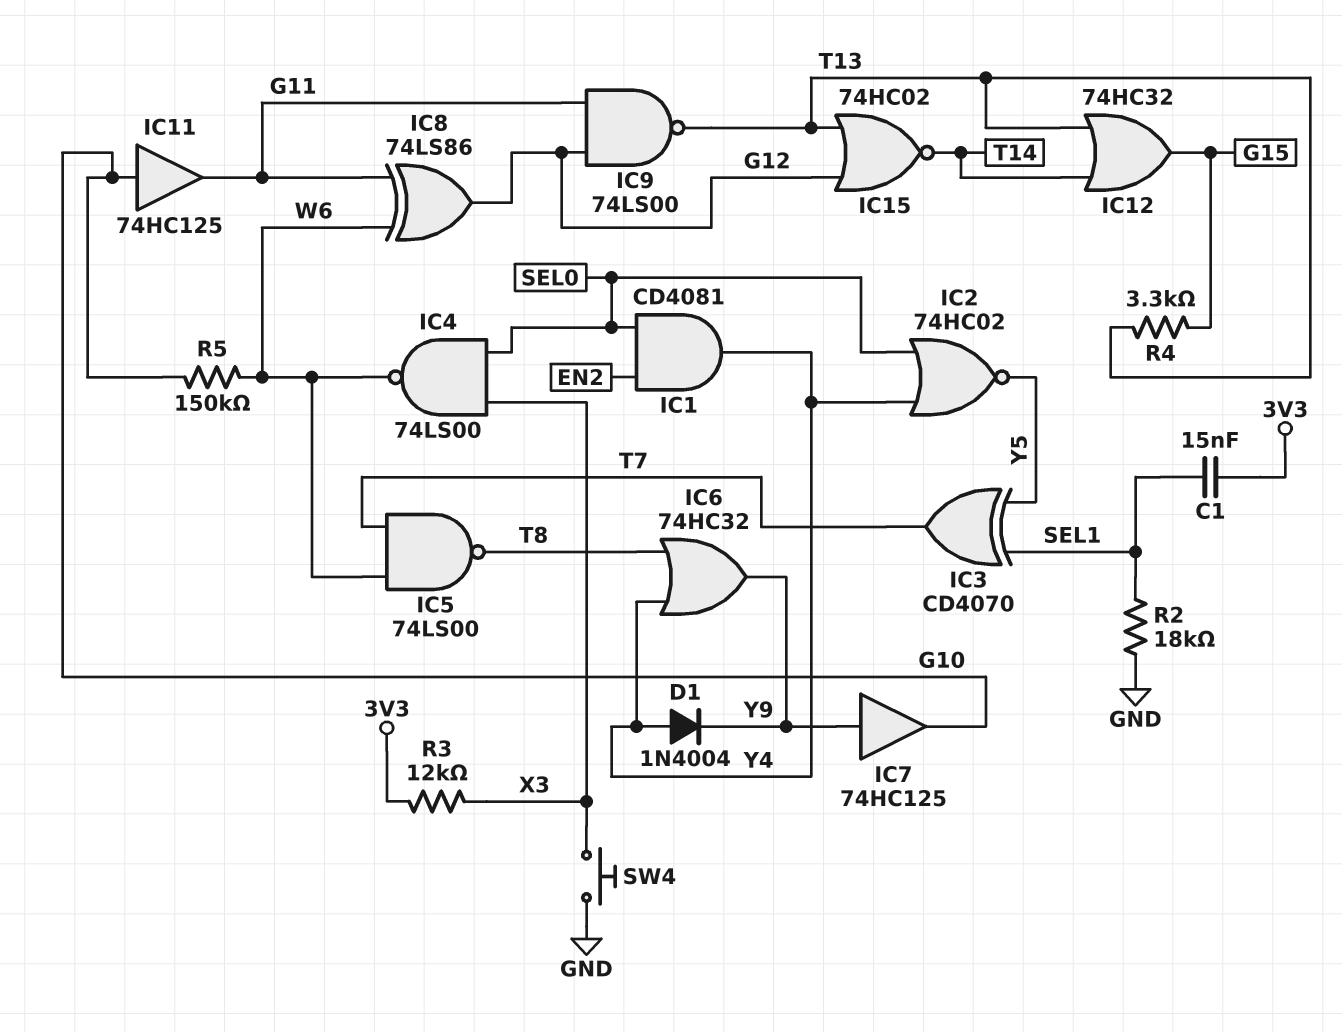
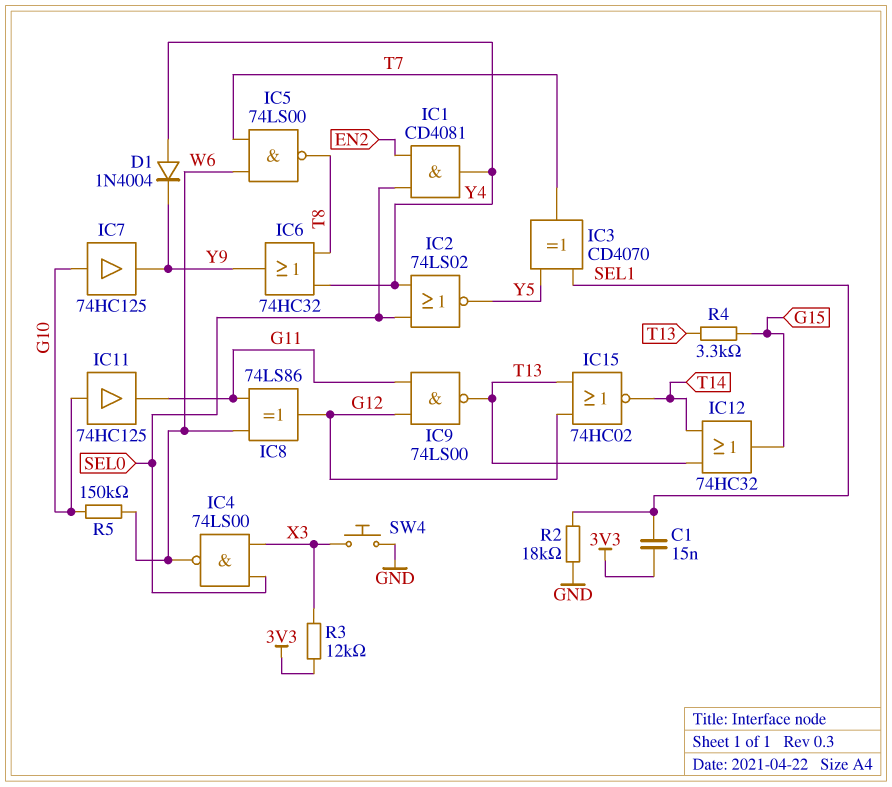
IC2: NOR 74HC02 (in SEL0, in Y4, out Y5) -> NOR 74LS02 (in SEL0, in Y4, out Y5)
IC7: buffer 74HC125 (in Y9, out G10) -> buffer 74HC125 (in G10, out Y9)

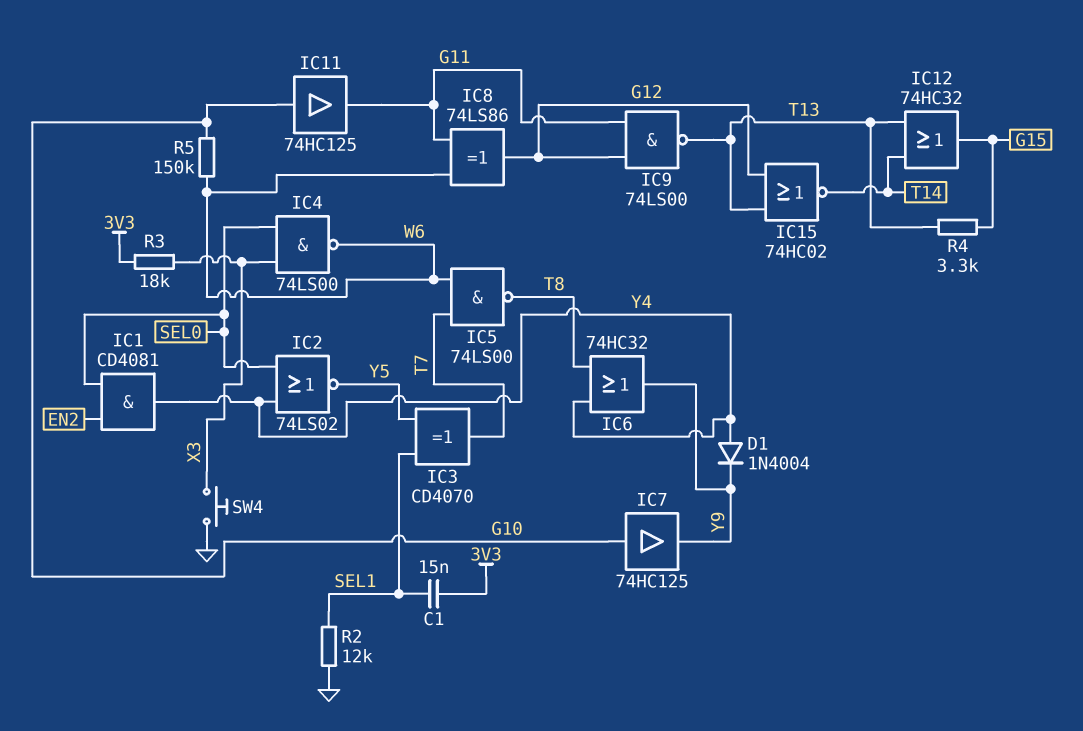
R2: 18k (GND, SEL1) -> 12k (GND, SEL1)
R3: 12k (3V3, X3) -> 18k (3V3, X3)

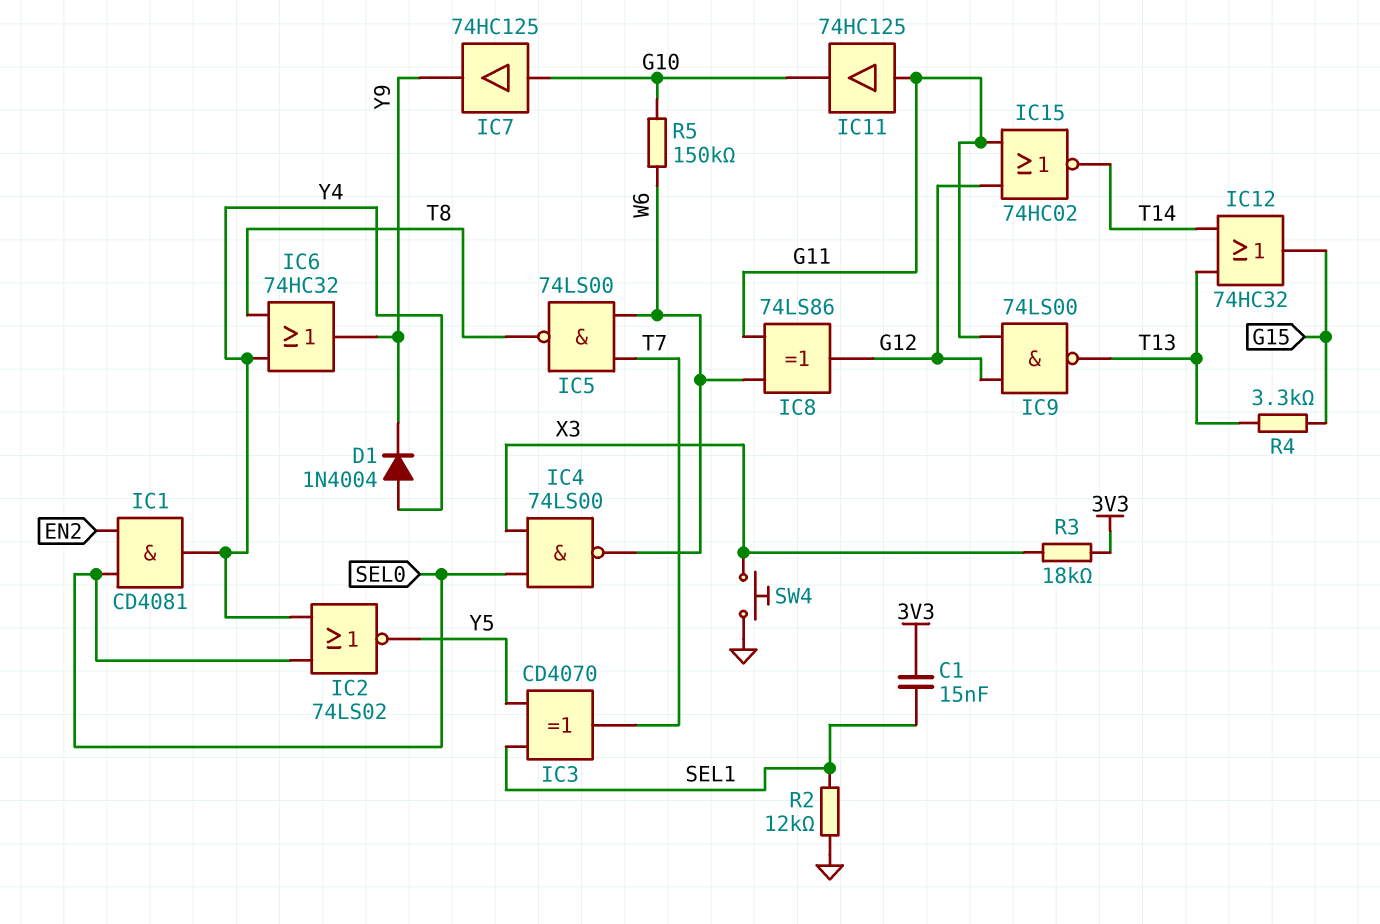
IC11: buffer 74HC125 (in G10, out G11) -> buffer 74HC125 (in G11, out G10)
IC15: NOR 74HC02 (in G12, in T13, out T14) -> NOR 74HC02 (in G11, in G12, out T14)

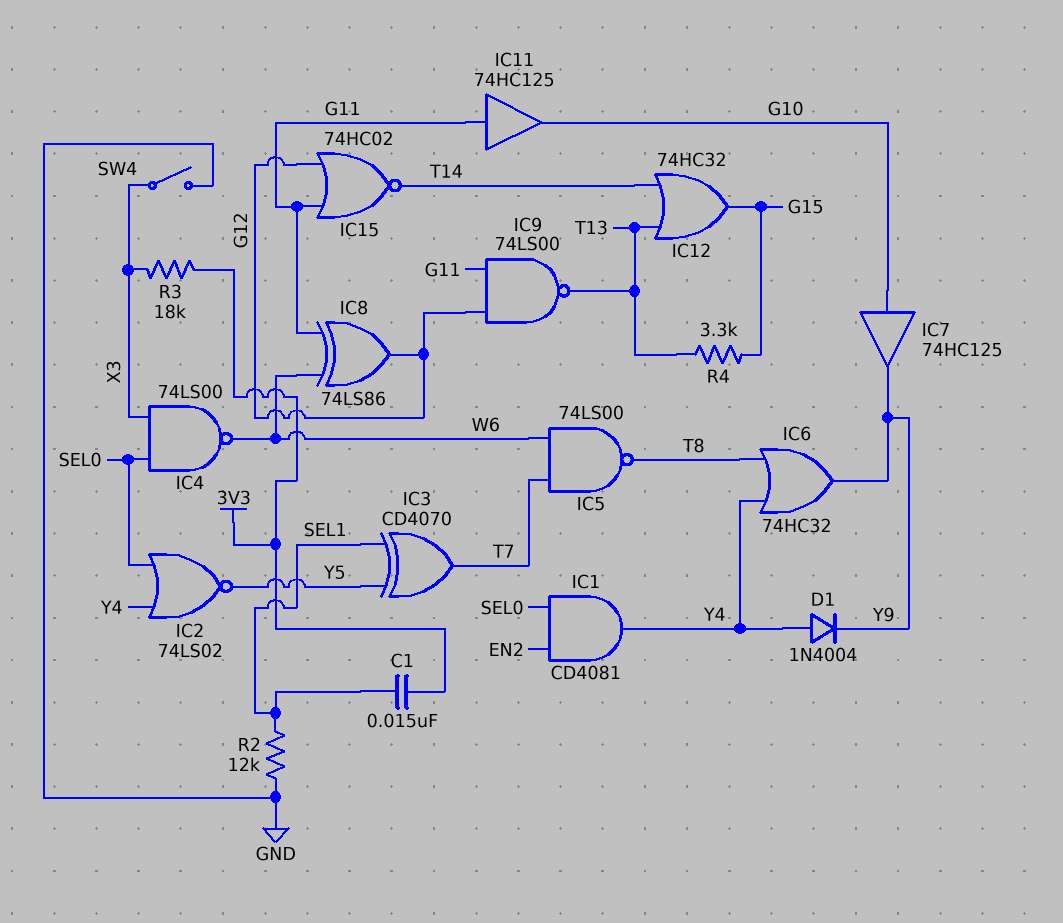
R5: 150k (G10, W6) -> none
SW4: button (GND, X3) -> switch (GND, X3)

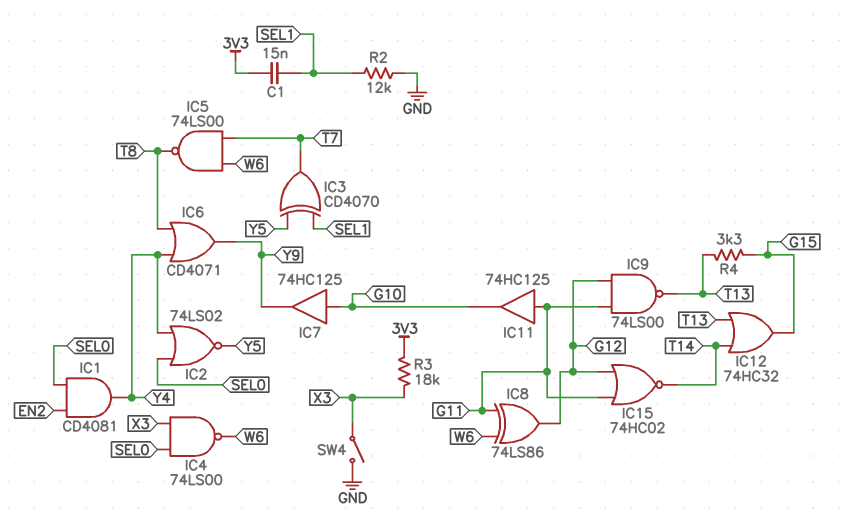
D1: diode 1N4004 (A Y4, K Y9) -> none
IC6: OR 74HC32 (in T8, in Y4, out Y9) -> OR CD4071 (in T8, in Y4, out Y9)

